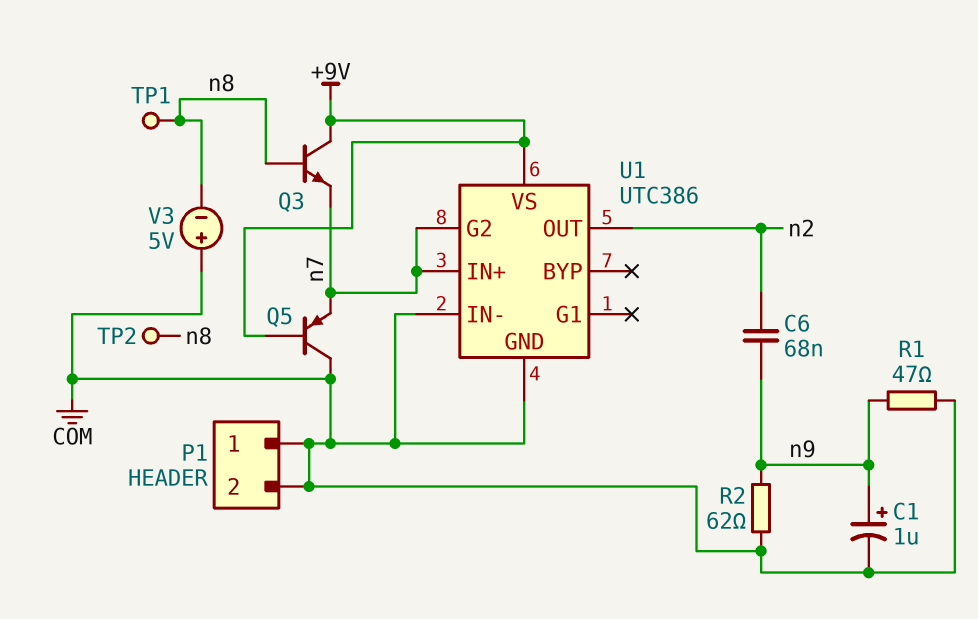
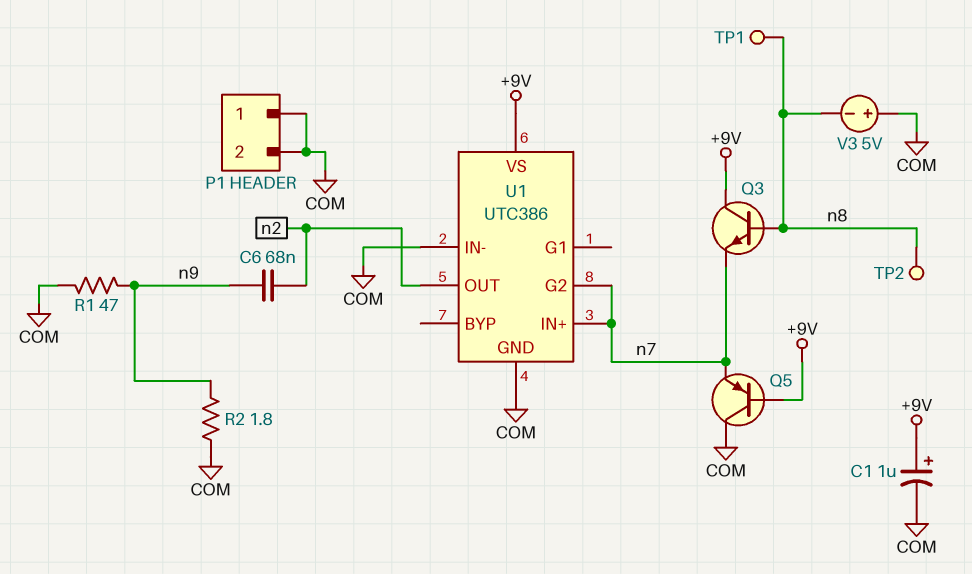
C1: 1uF (plus n9, minus COM) -> 1uF (plus +9V, minus COM)
R2: 62 (COM, n9) -> 1.8 (COM, n9)

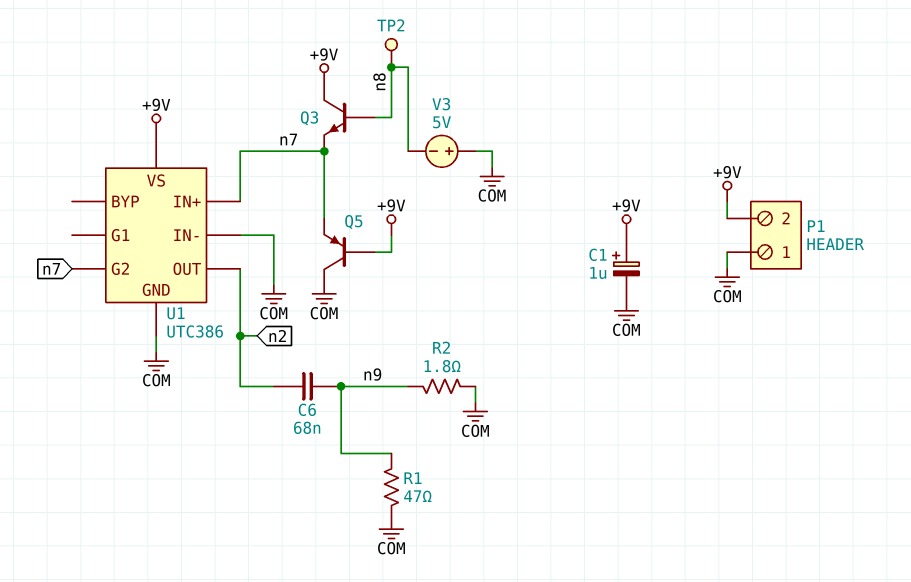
P1 pin 2: COM -> +9V
TP1: test point (n8) -> none

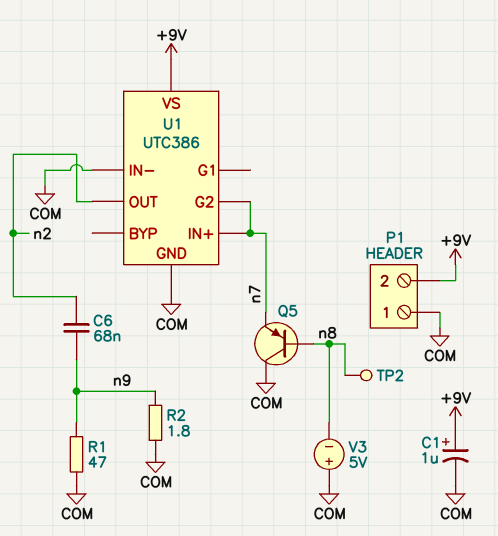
Q3: NPN (B n8, C +9V, E n7) -> none
Q5: PNP (B +9V, C COM, E n7) -> PNP (B n8, C COM, E n7)

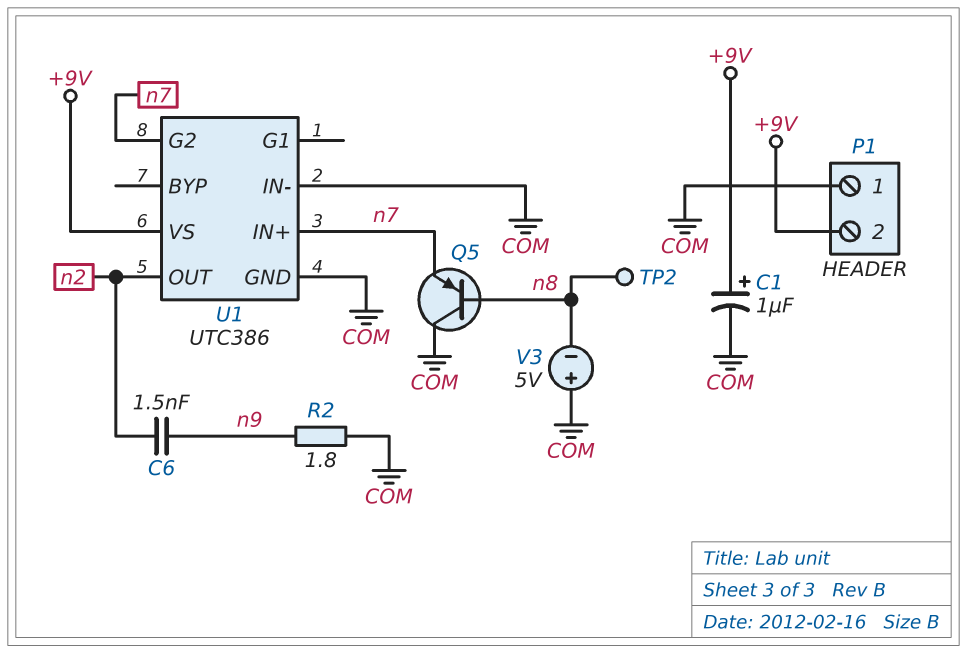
C6: 68nF (n2, n9) -> 1.5nF (n2, n9)
R1: 47 (COM, n9) -> none

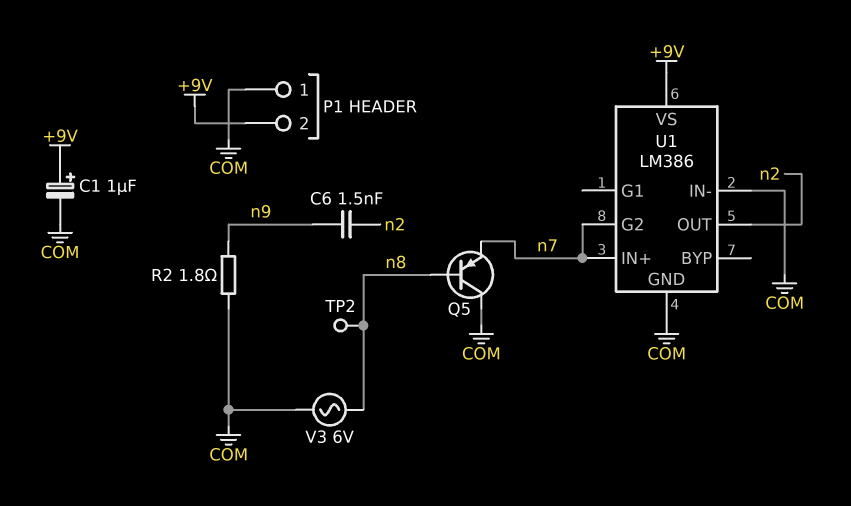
U1: UTC386 -> LM386
V3: 5V (plus COM, minus n8) -> AC 6V (COM, n8)

